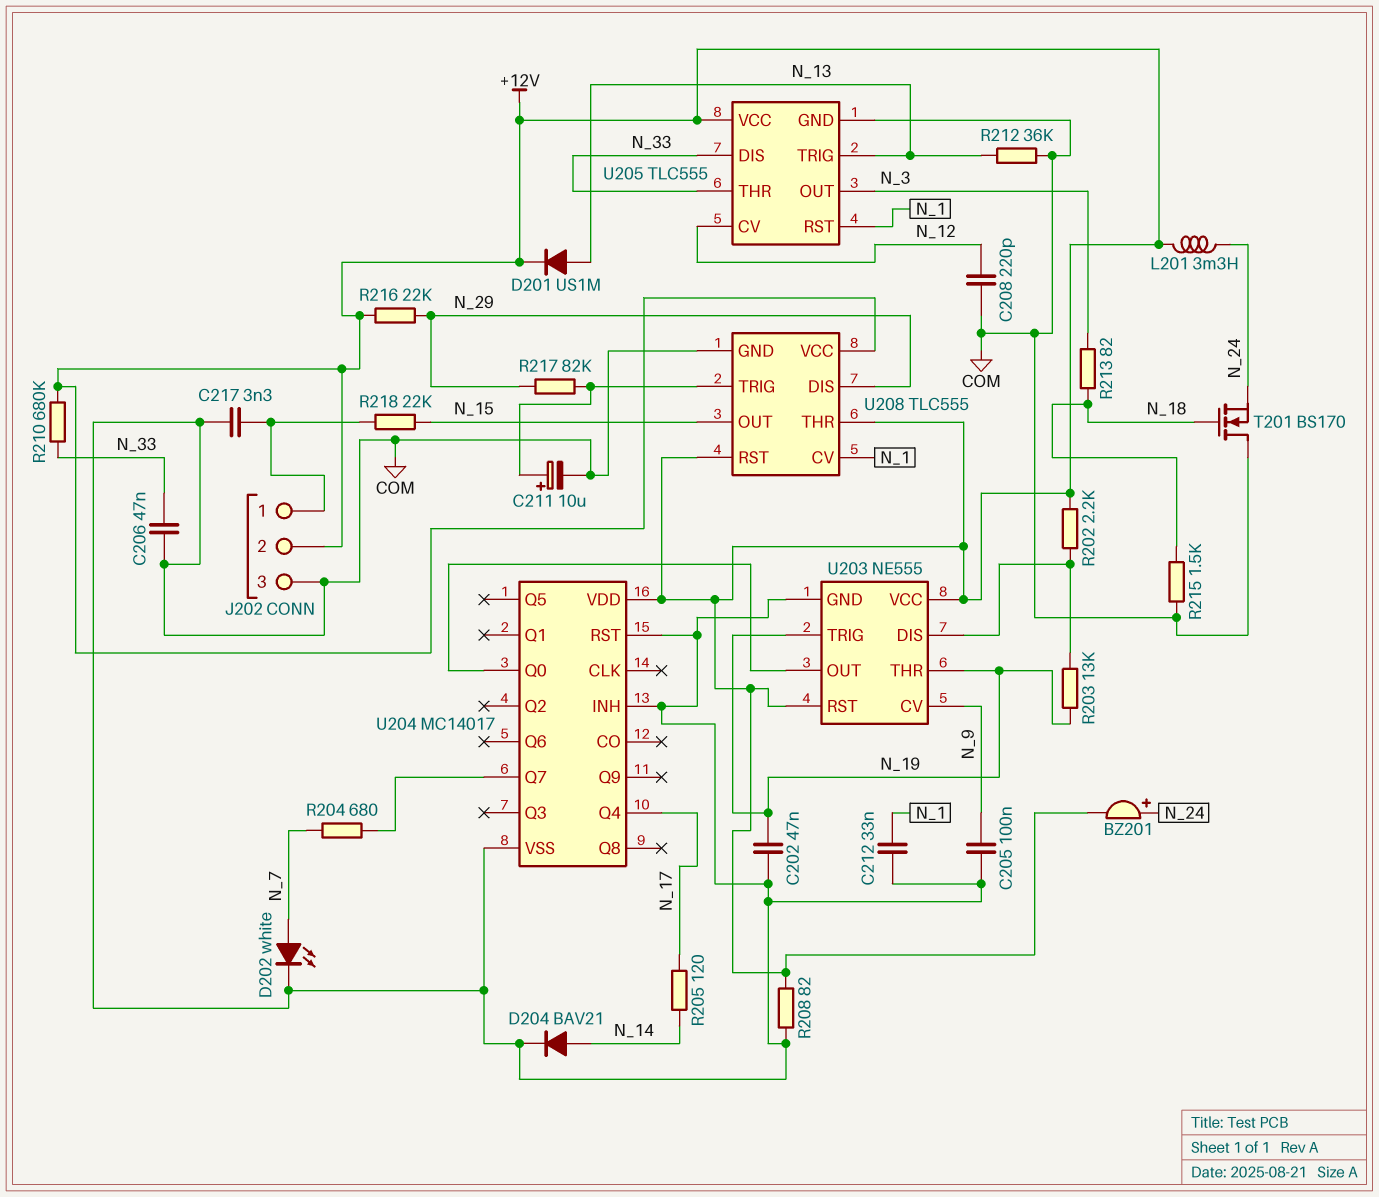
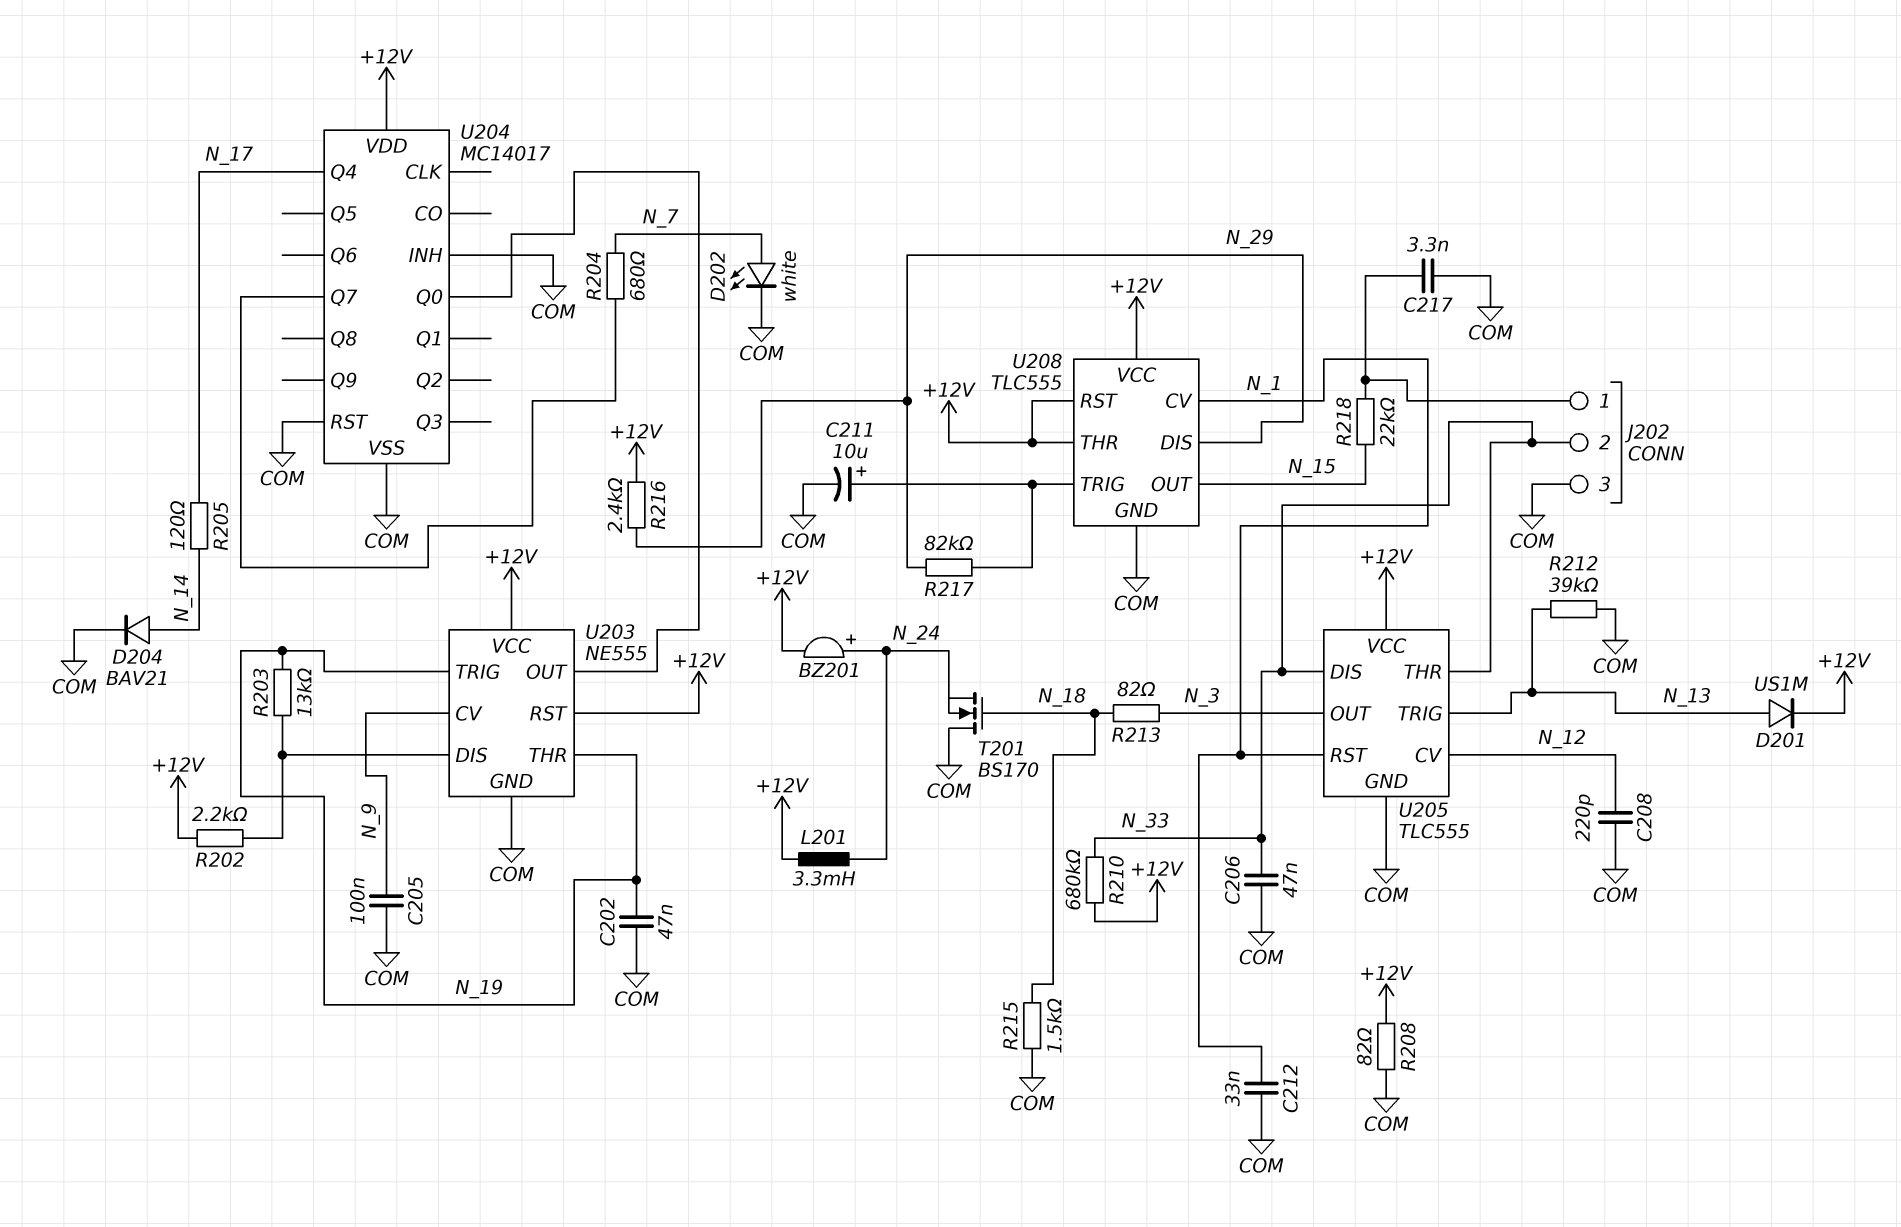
J202 pin 2: +12V -> N_33
R212: 36k (COM, N_13) -> 39k (COM, N_13)
R216: 22k (+12V, N_29) -> 2.4k (+12V, N_29)

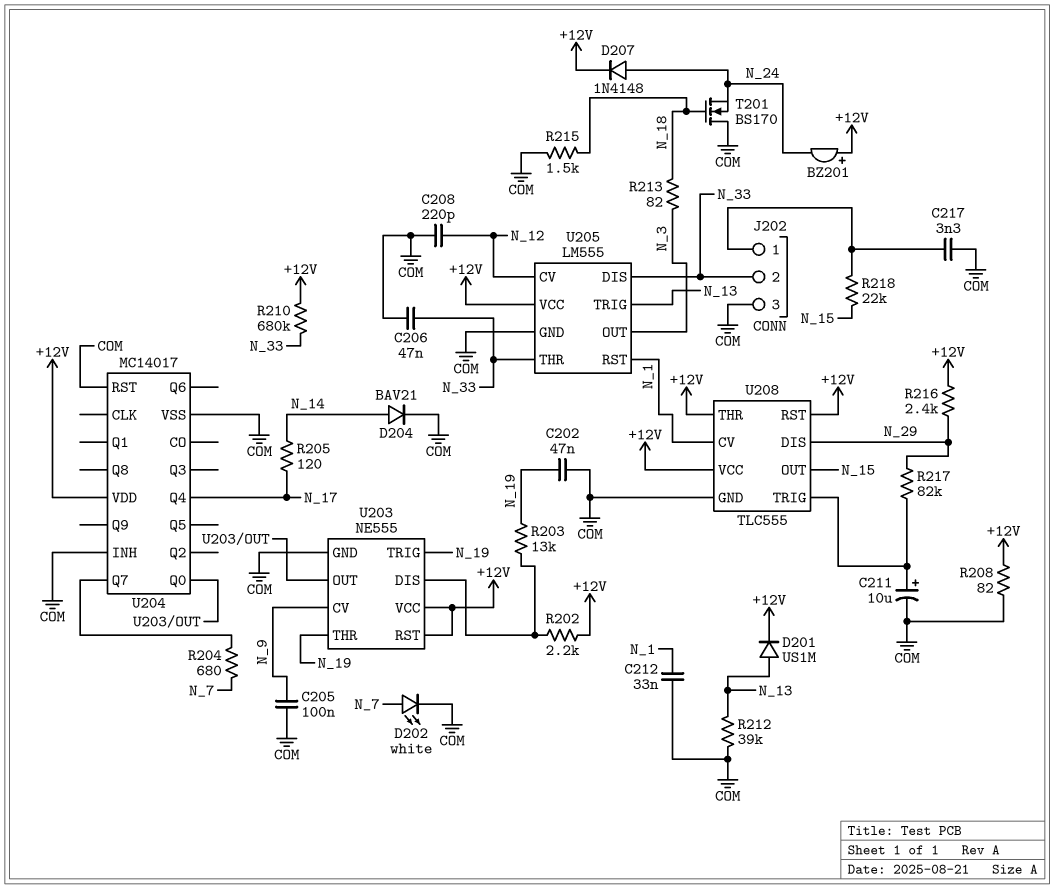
BZ201: buzzer (plus N_24, minus +12V) -> buzzer (plus +12V, minus N_24)
D207: none -> diode 1N4148 (A N_24, K +12V)
L201: 3.3mH (+12V, N_24) -> none
U205: TLC555 -> LM555

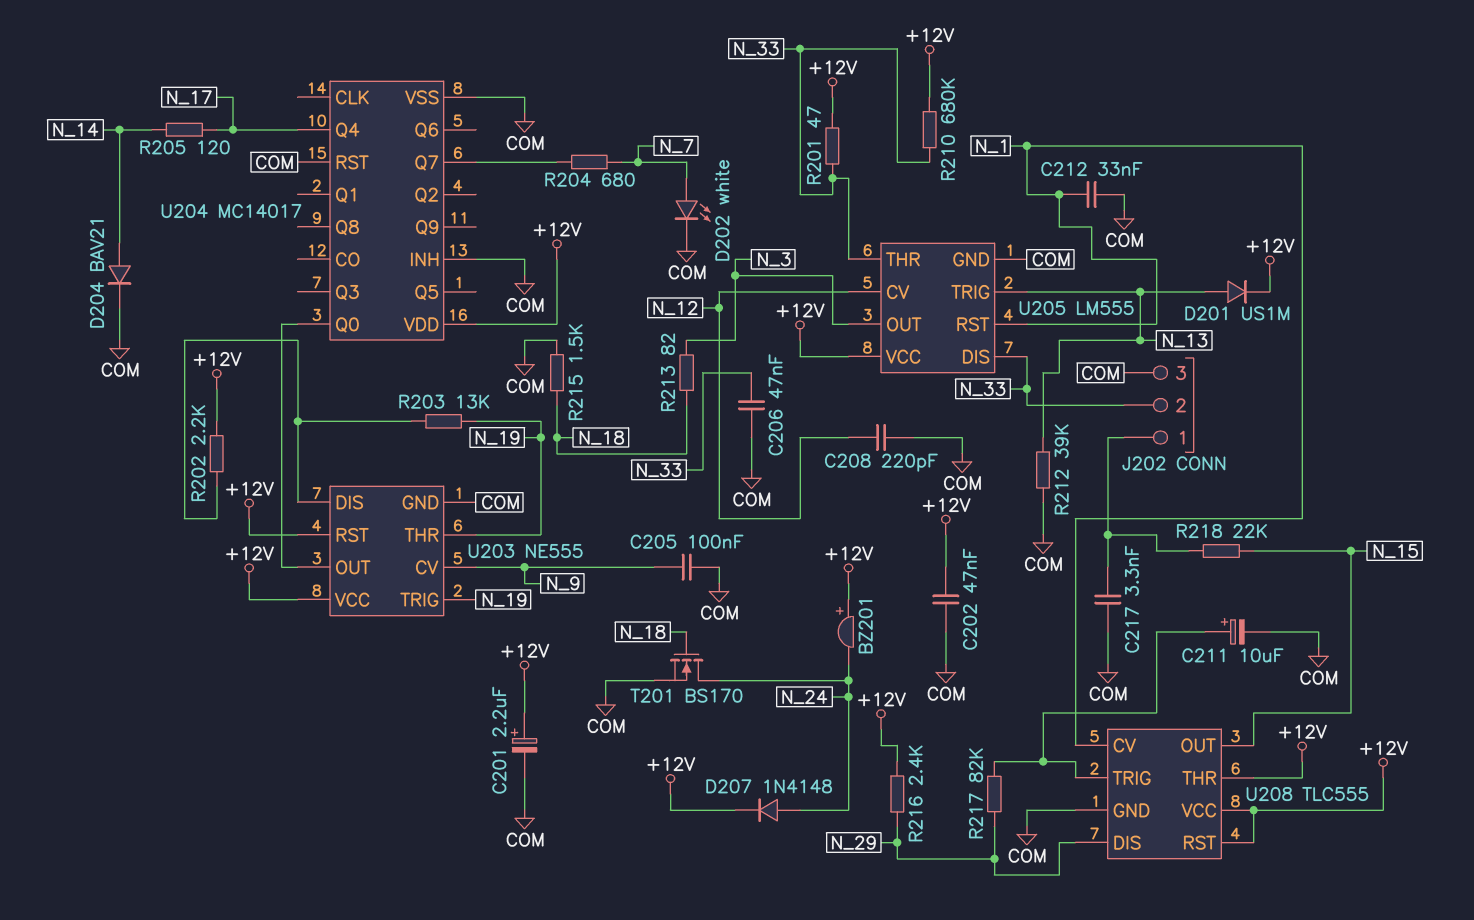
C201: none -> 2.2uF (plus +12V, minus COM)
C202: 47nF (COM, N_19) -> 47nF (+12V, COM)
R201: none -> 47 (+12V, N_33)
R208: 82 (+12V, COM) -> none
T201: NMOS BS170 (G N_18, D COM, S N_24) -> NMOS BS170 (G N_18, D N_24, S COM)

